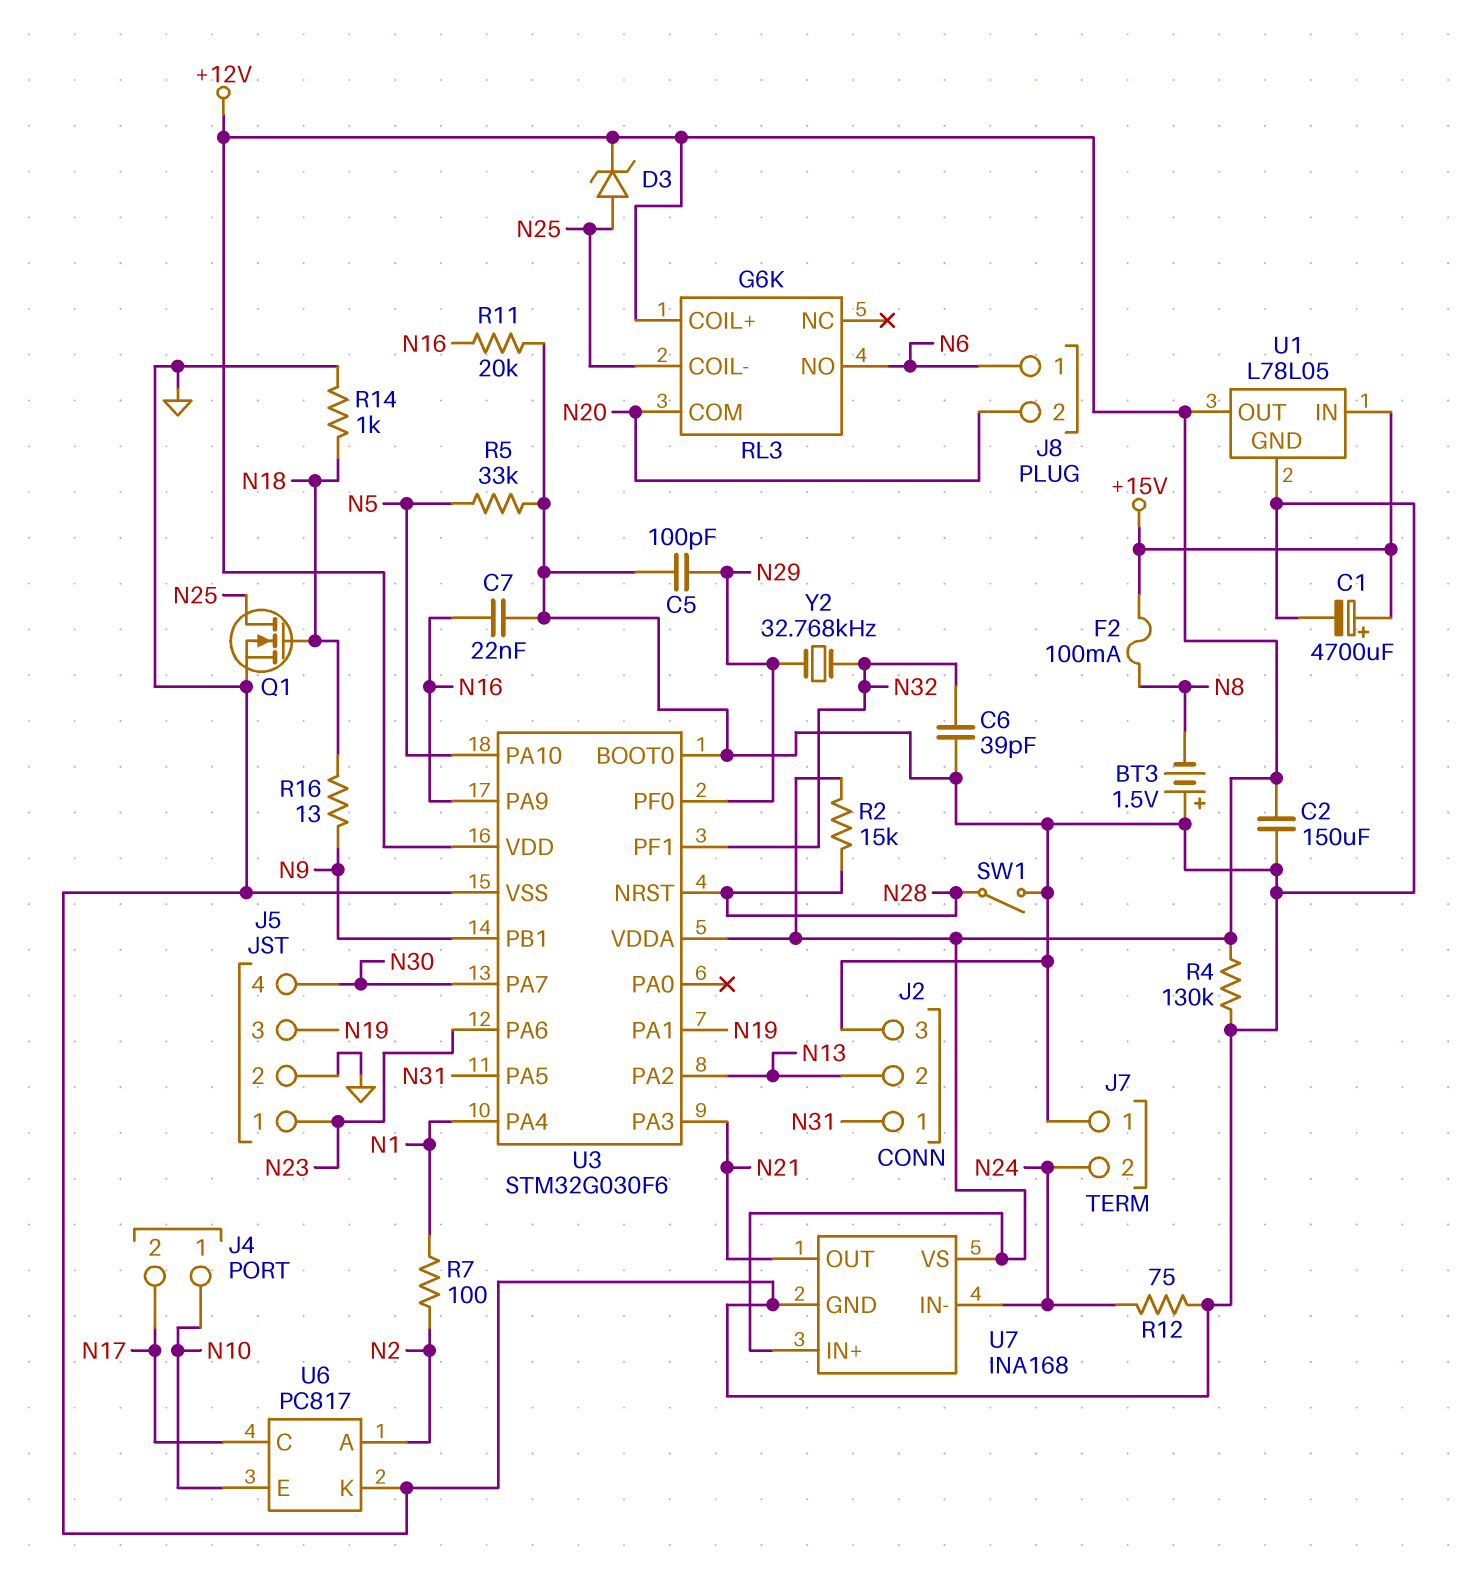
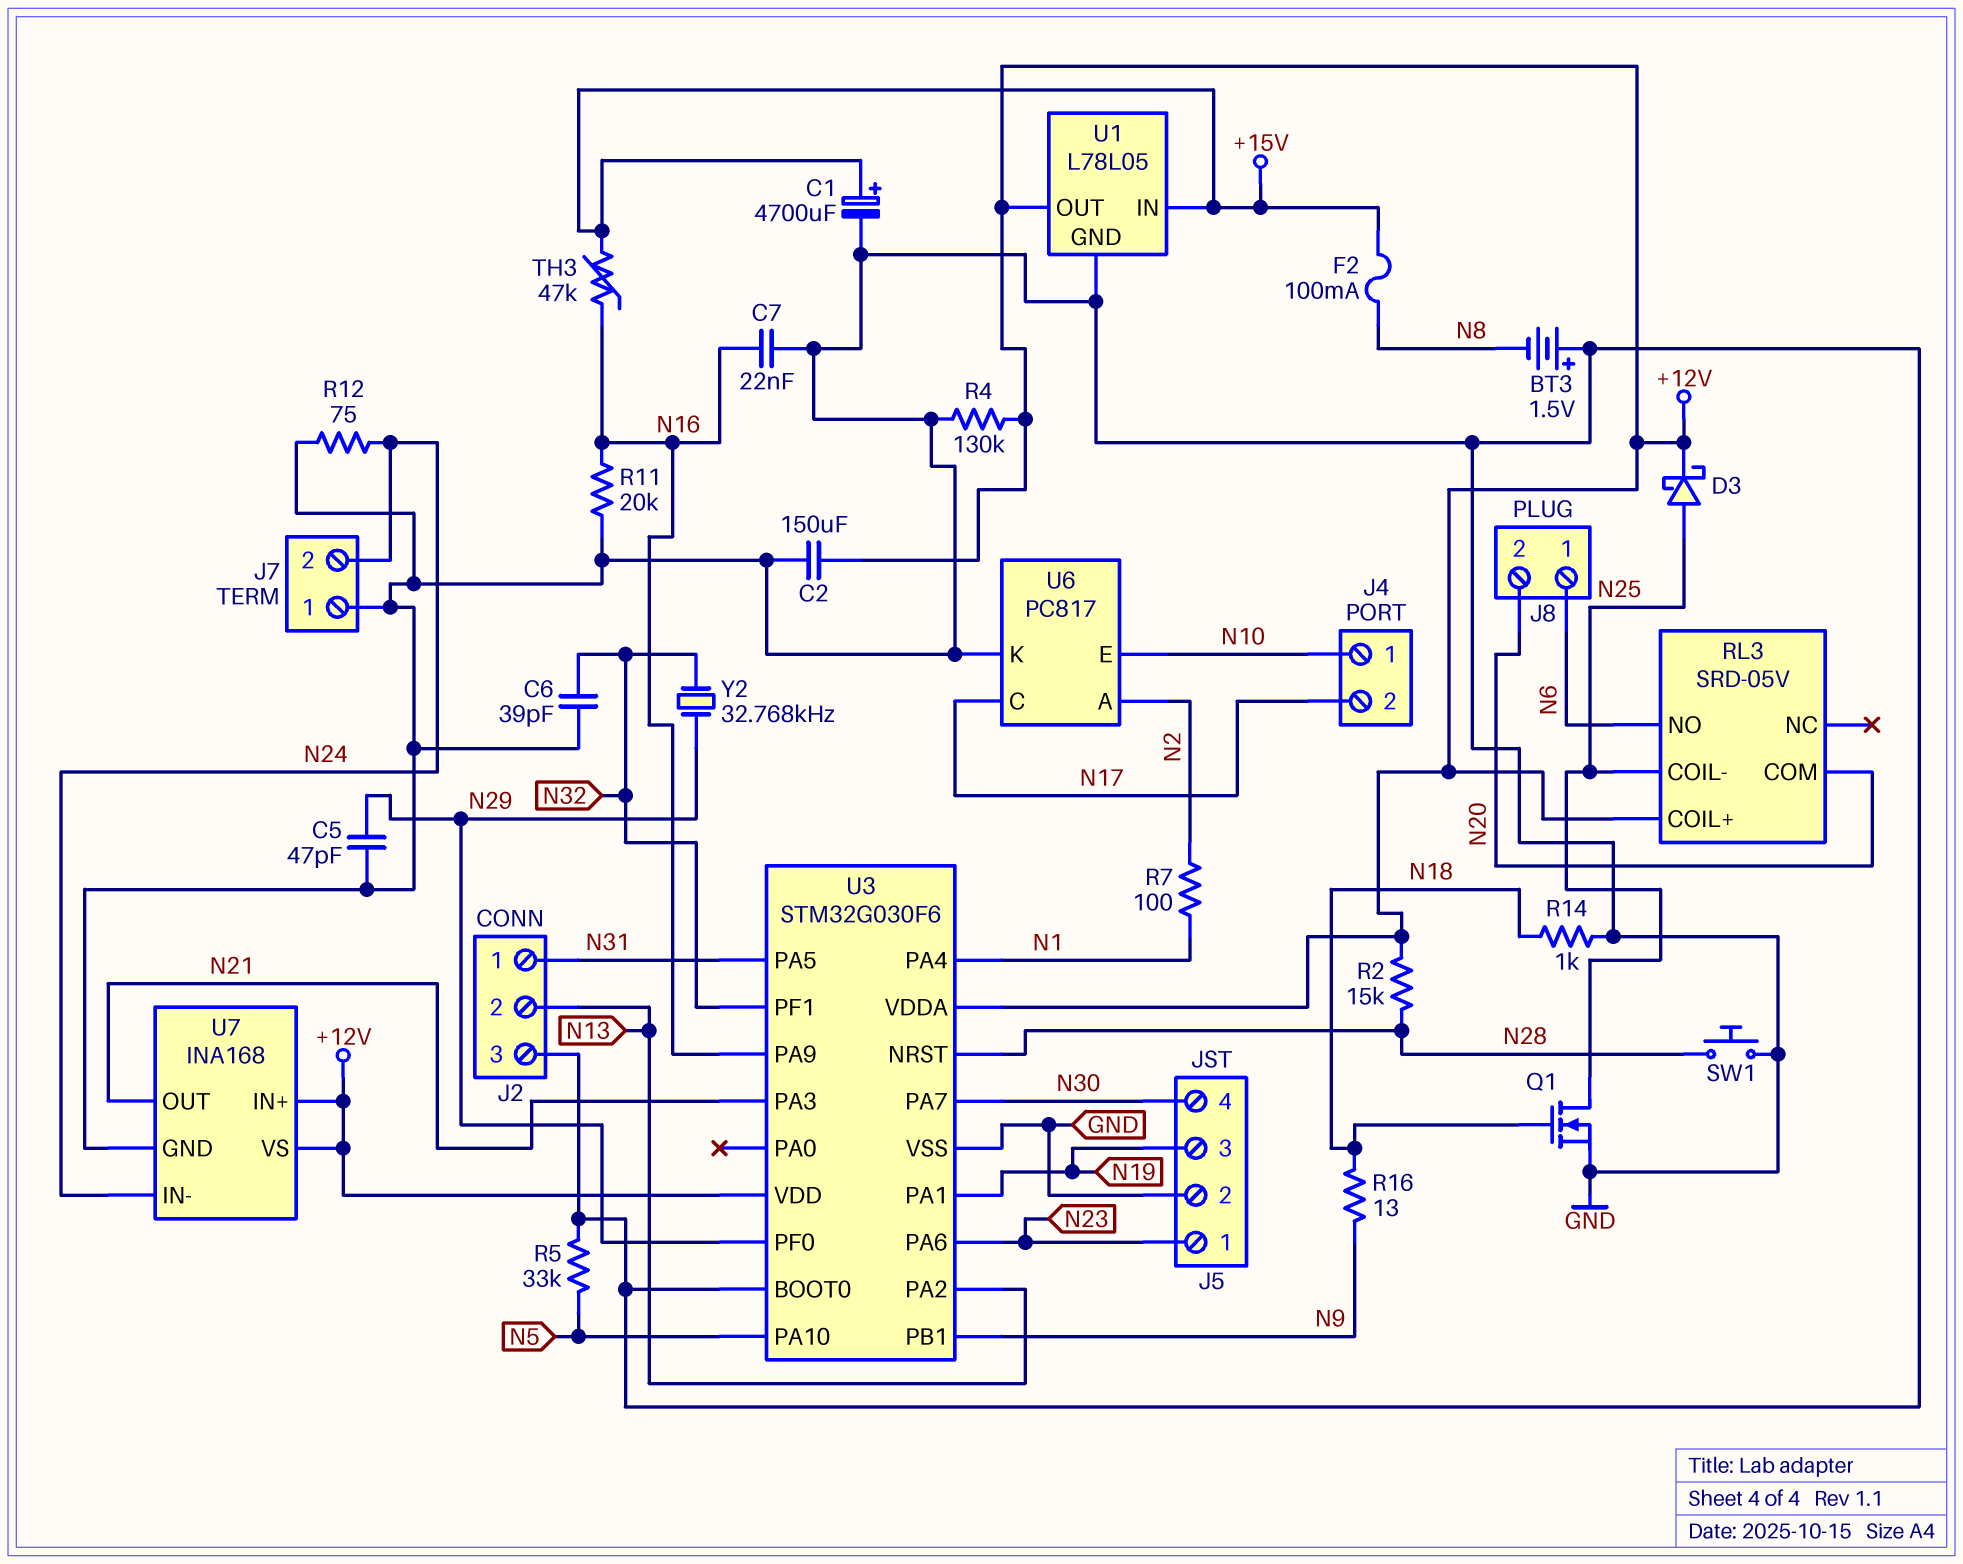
C5: 100pF (GND, N29) -> 47pF (GND, N29)
D3: zener (A N25, K +12V) -> schottky (A N25, K +12V)
RL3: G6K -> SRD-05V
SW1: switch (GND, N28) -> button (GND, N28)
TH3: none -> 47k (+15V, N16)

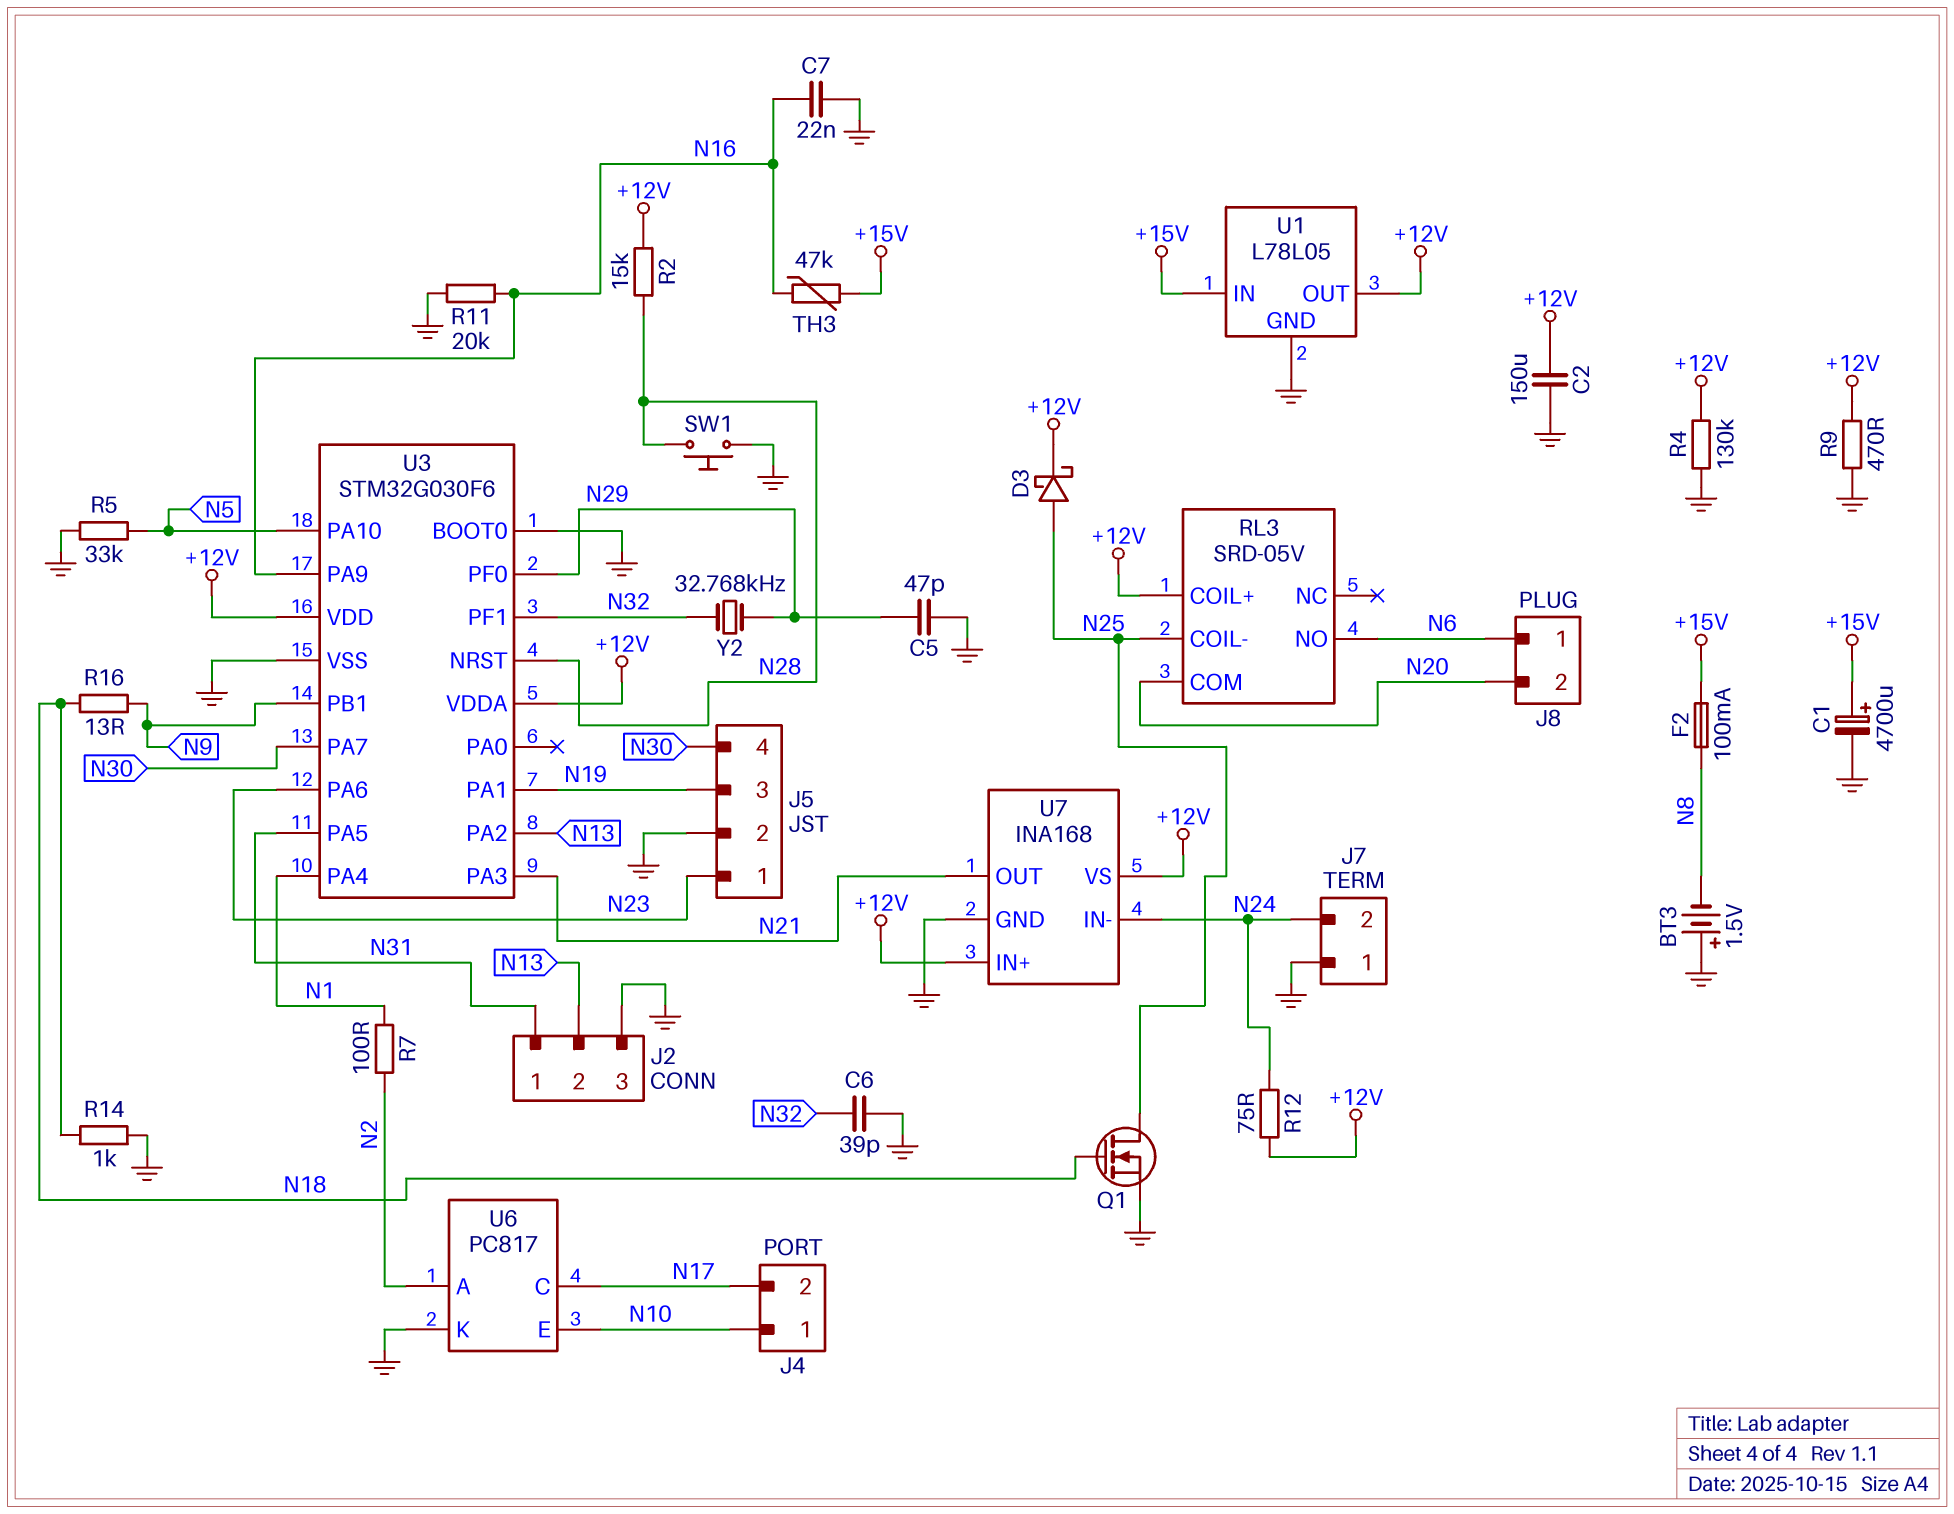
R9: none -> 470 (+12V, GND)
R12: 75 (GND, N24) -> 75 (+12V, N24)

